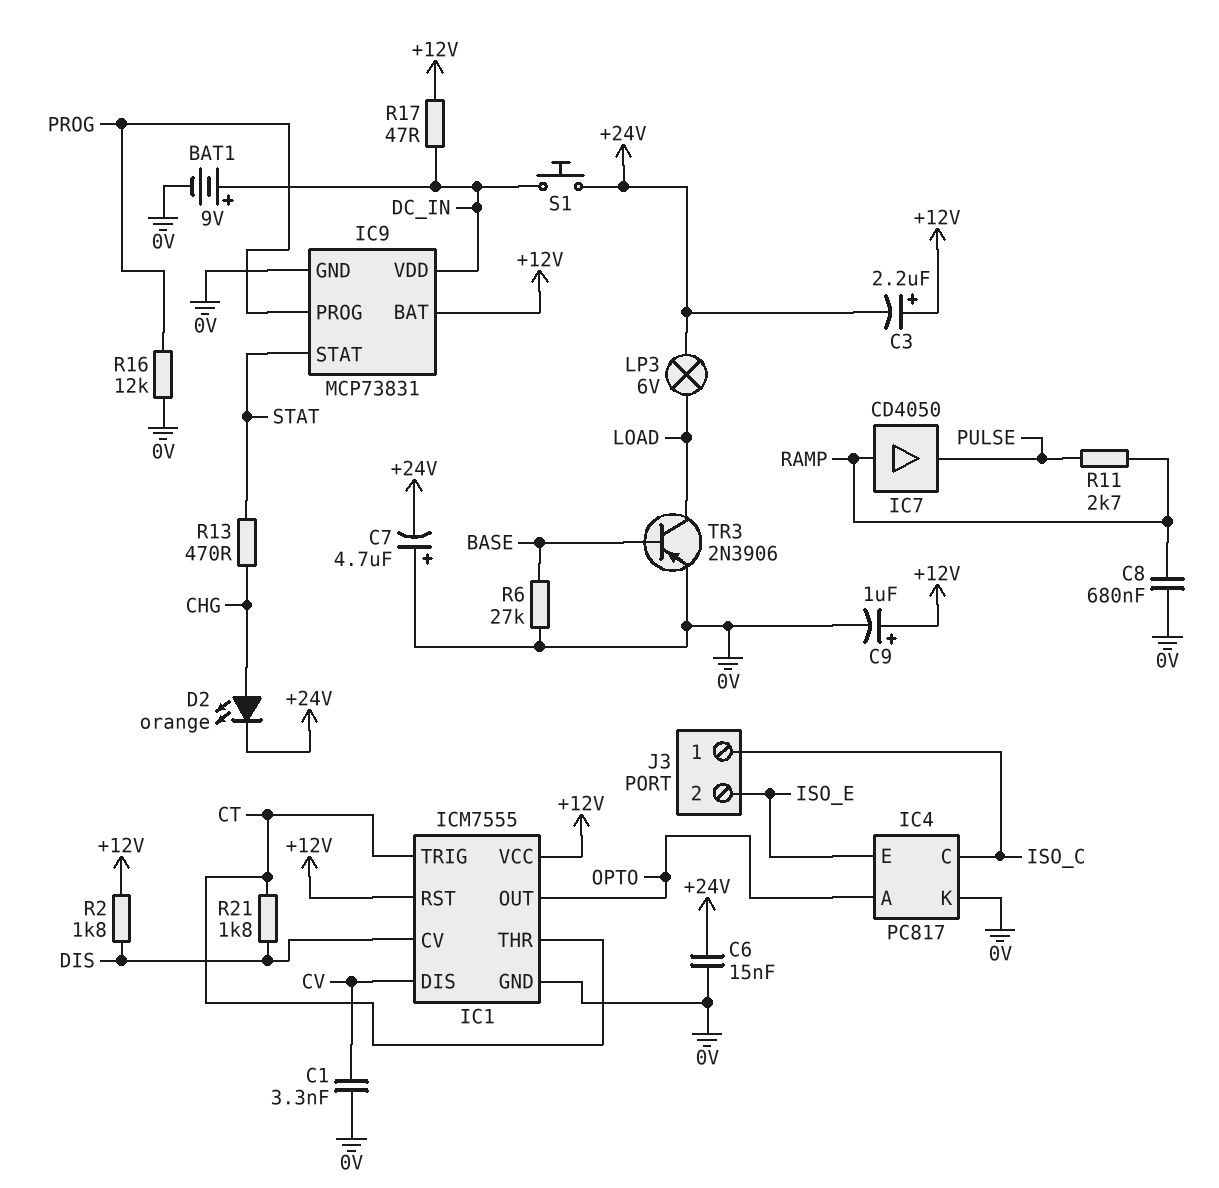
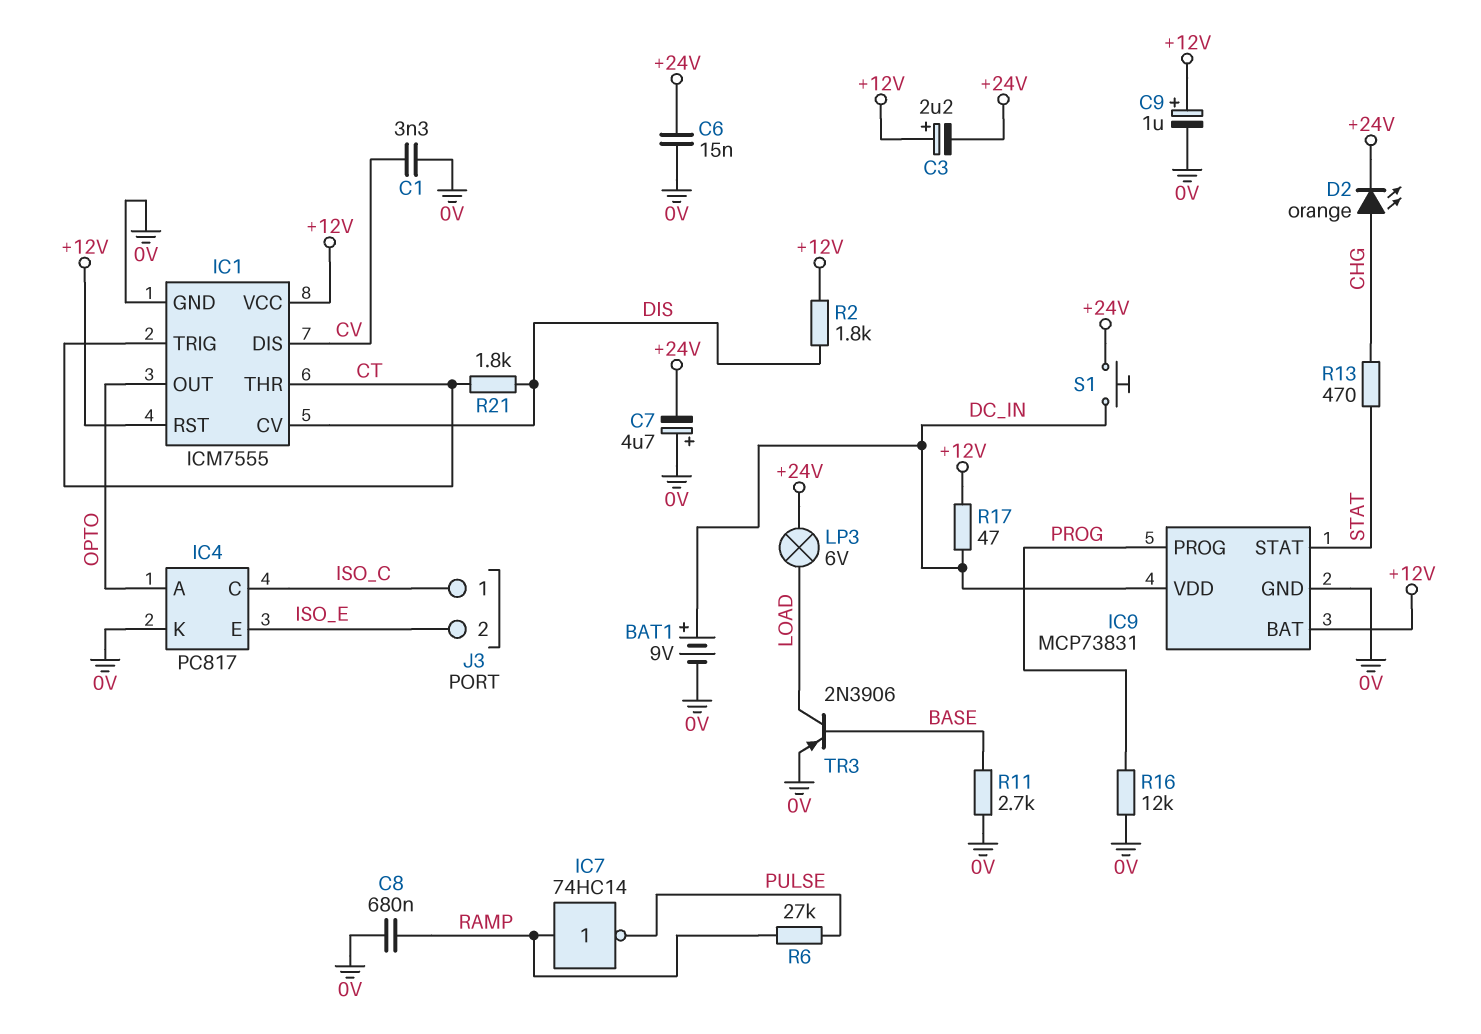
IC7: buffer CD4050 (in RAMP, out PULSE) -> NOT 74HC14 (in RAMP, out PULSE)
R6: 27k (0V, BASE) -> 27k (PULSE, RAMP)
R11: 2.7k (PULSE, RAMP) -> 2.7k (0V, BASE)

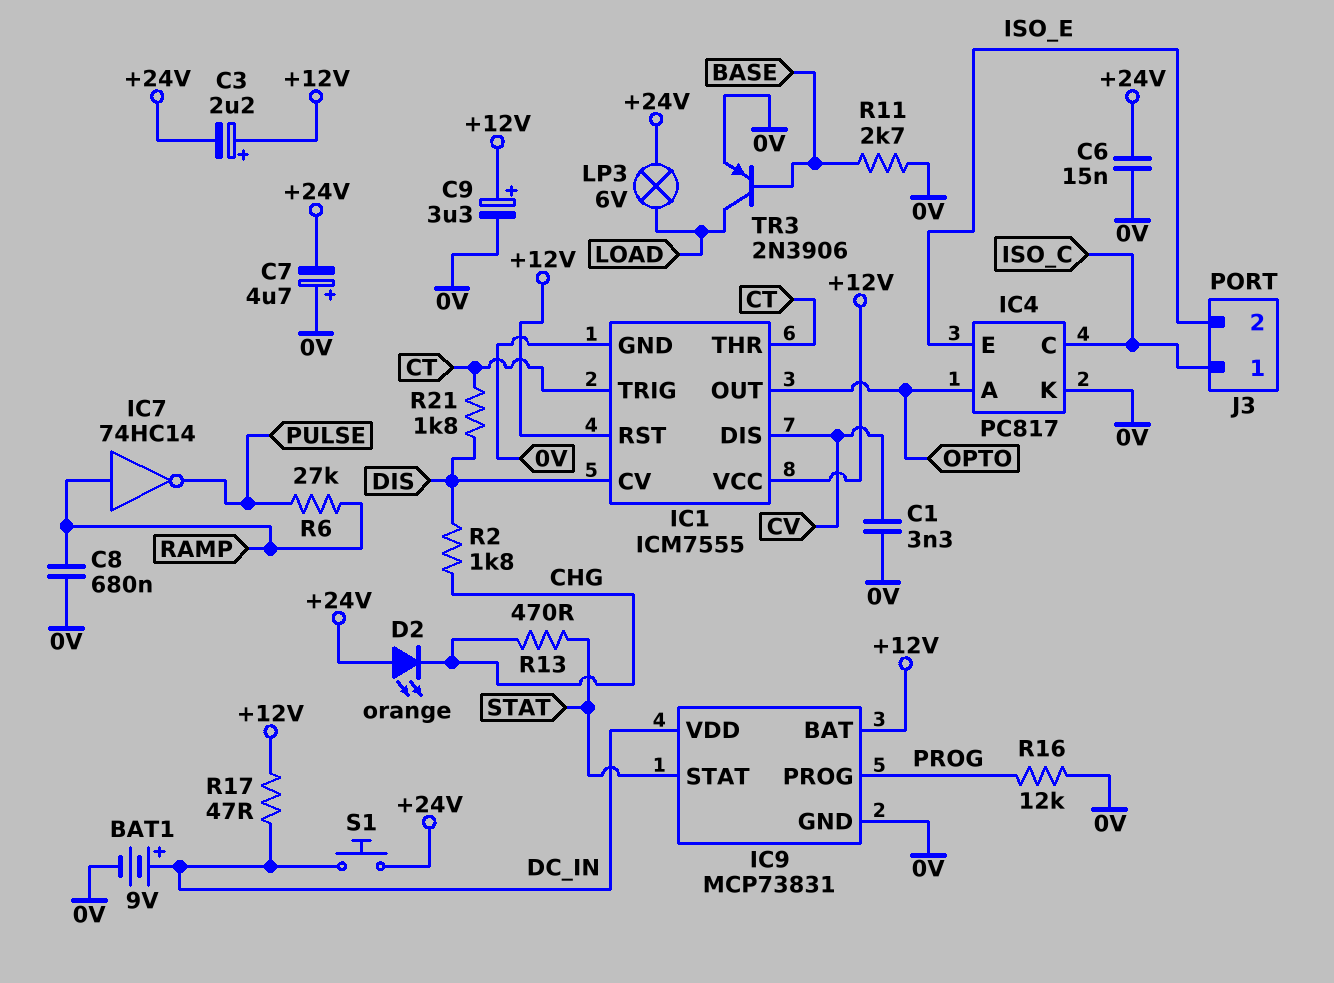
C9: 1uF (plus +12V, minus 0V) -> 3.3uF (plus +12V, minus 0V)
D2: LED orange (A CHG, K +24V) -> LED orange (A +24V, K CHG)
R2: 1.8k (+12V, DIS) -> 1.8k (CHG, DIS)

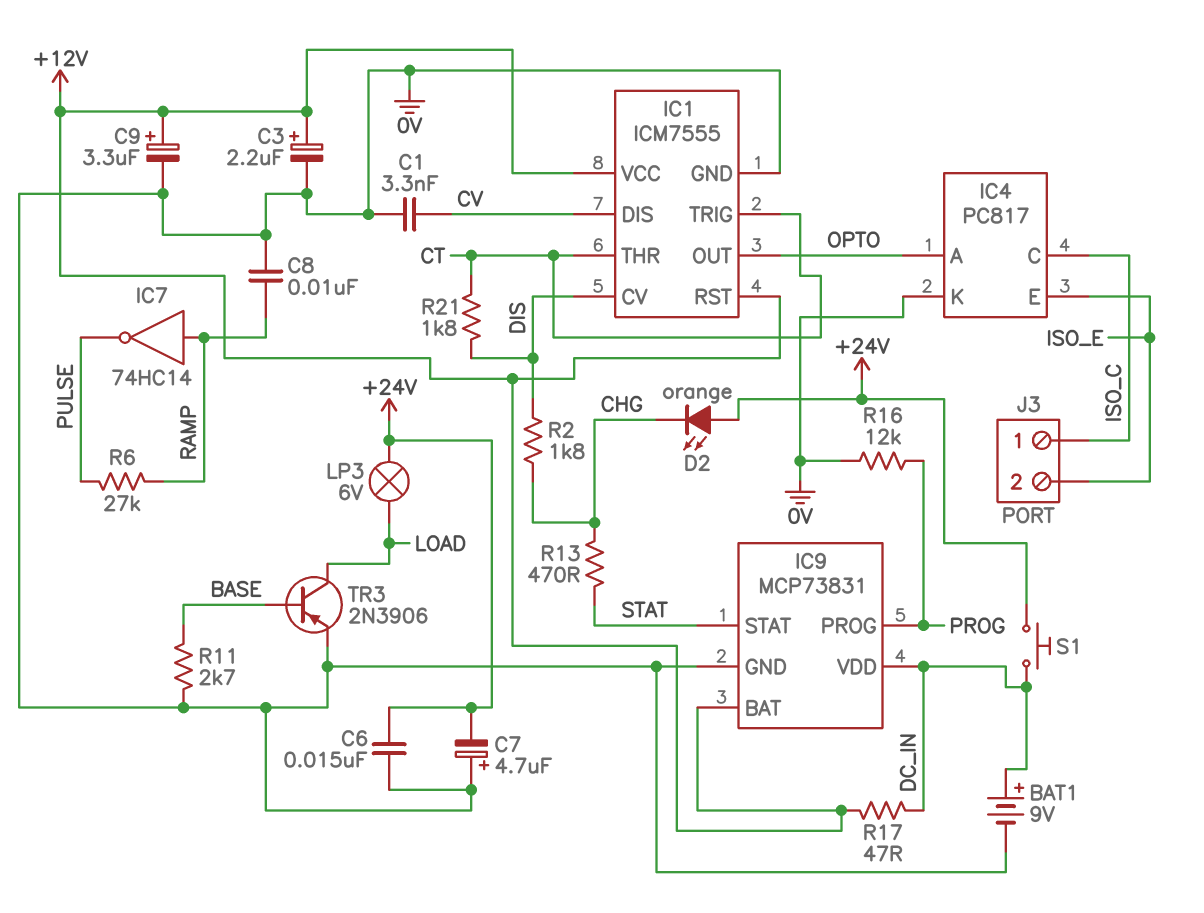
C3: 2.2uF (plus +12V, minus +24V) -> 2.2uF (plus +12V, minus 0V)
C8: 680nF (0V, RAMP) -> 10nF (0V, RAMP)

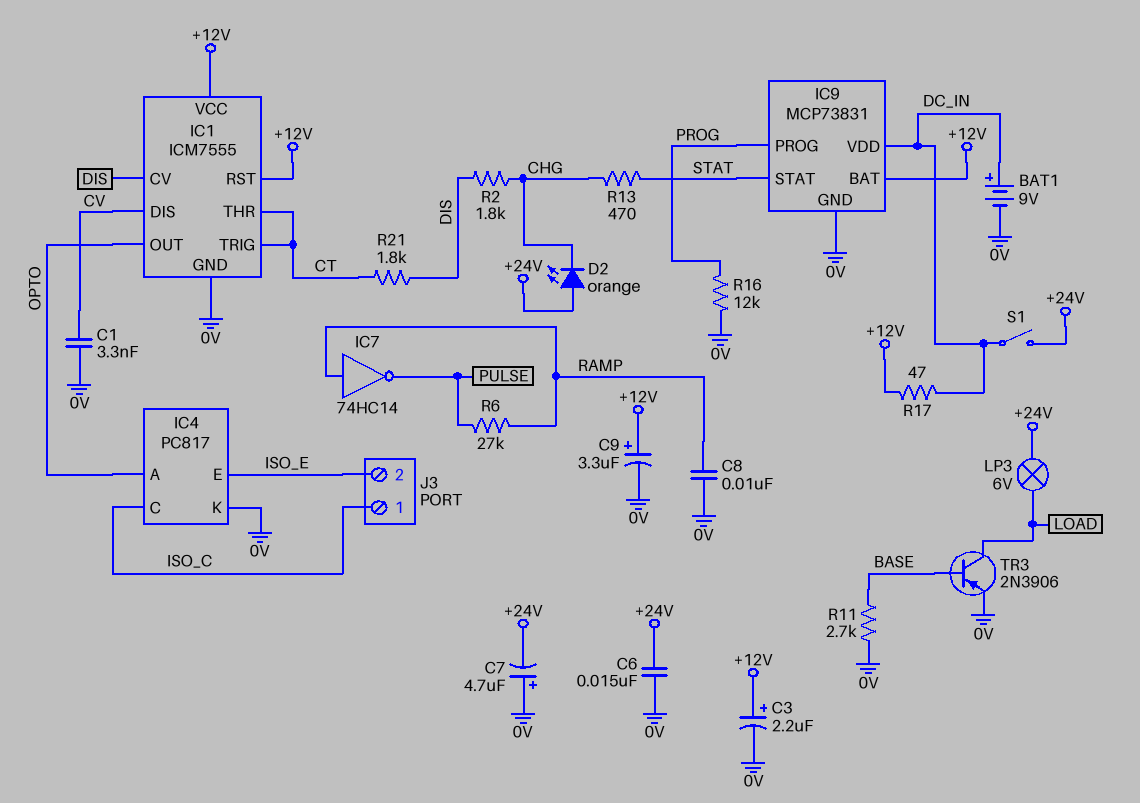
S1: button (+24V, DC_IN) -> switch (+24V, DC_IN)

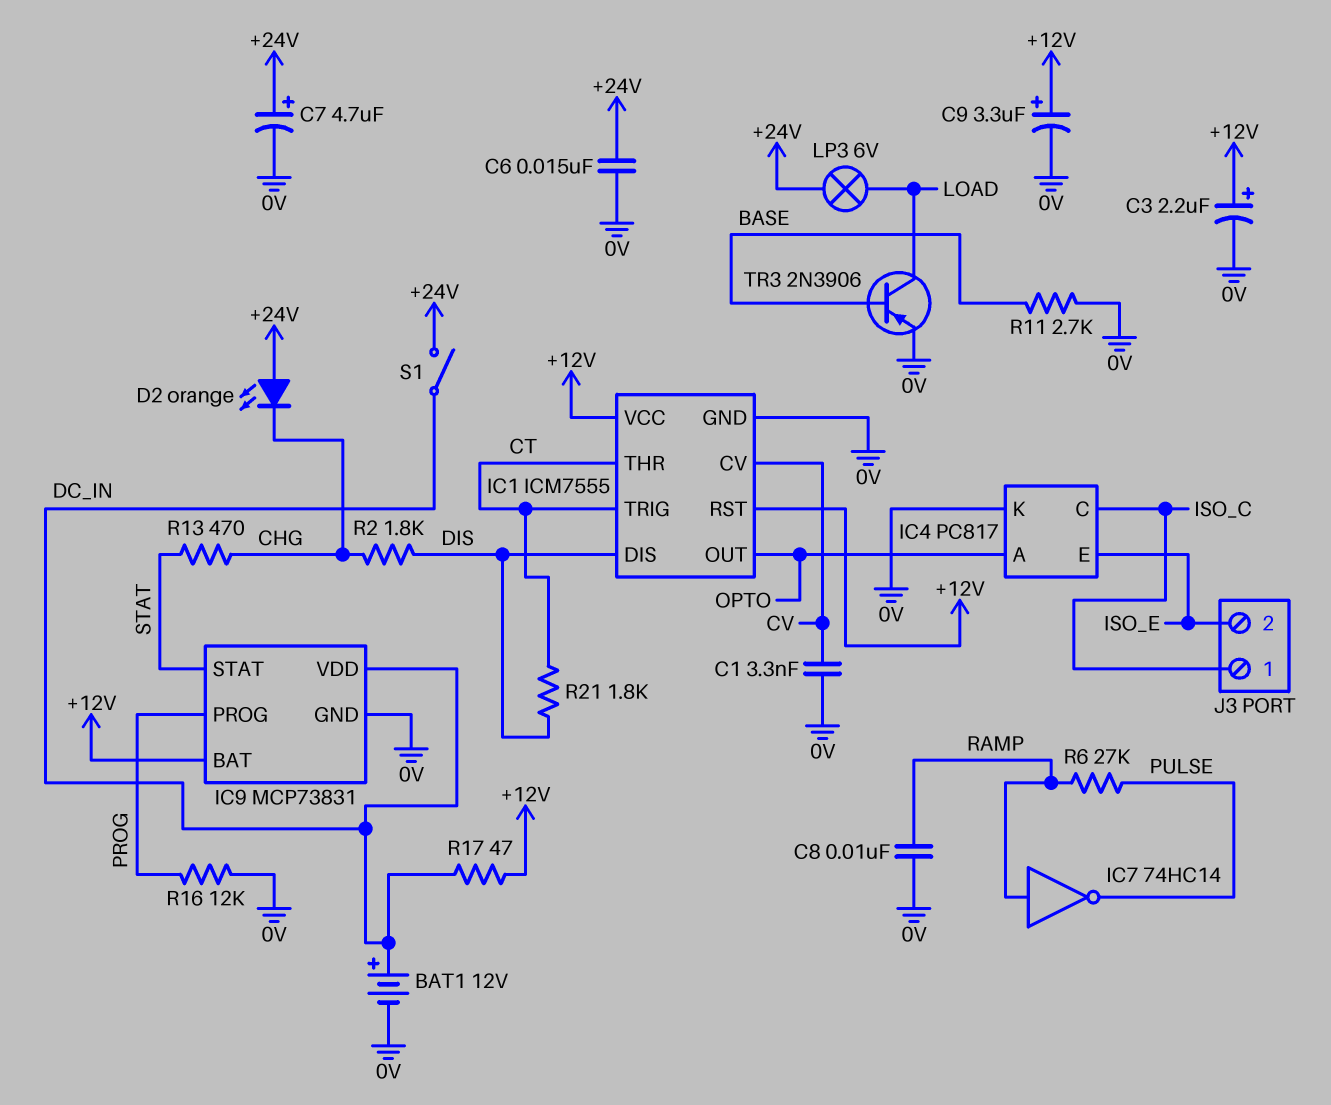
BAT1: 9V (plus DC_IN, minus 0V) -> 12V (plus DC_IN, minus 0V)
C7: 4.7uF (plus 0V, minus +24V) -> 4.7uF (plus +24V, minus 0V)
IC1 pin CV: DIS -> CV
IC1 pin DIS: CV -> DIS

